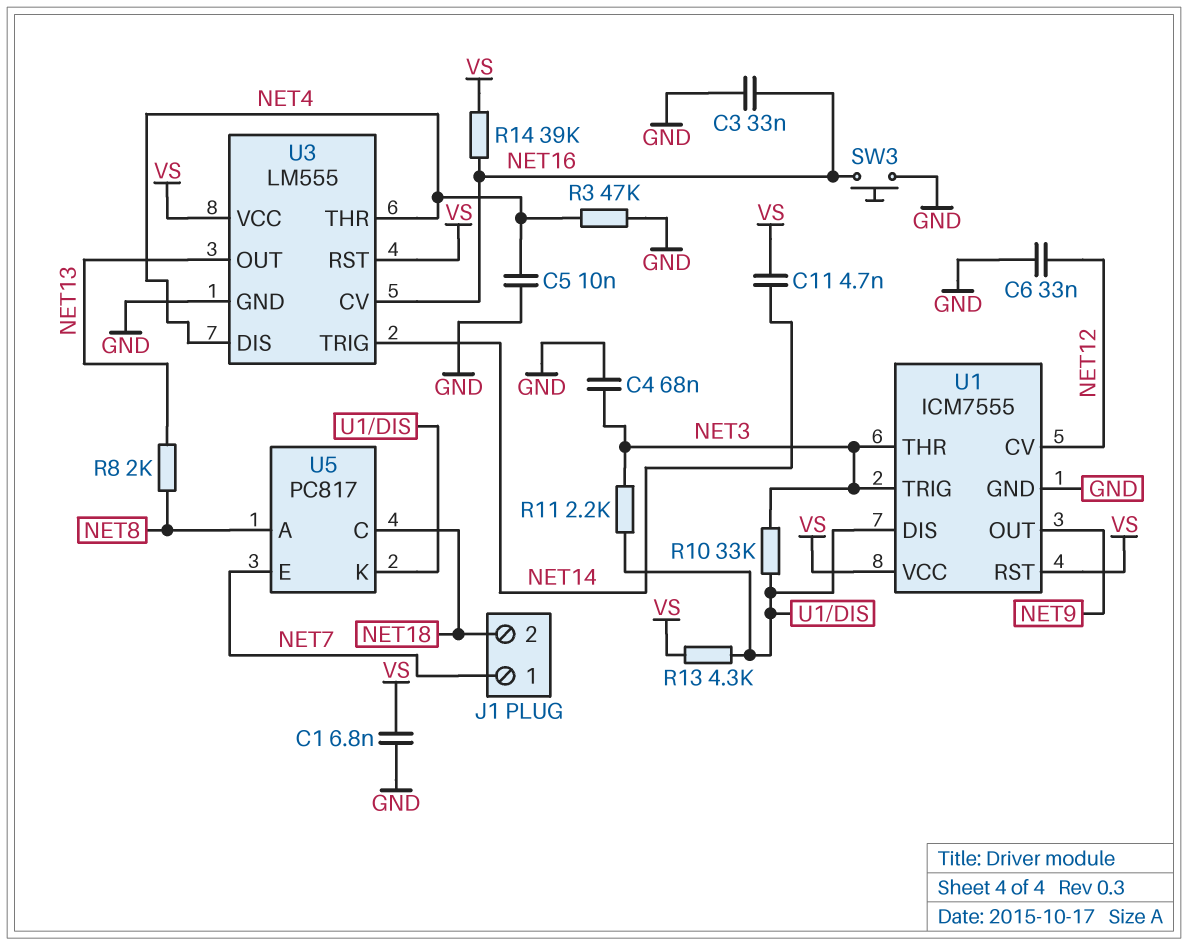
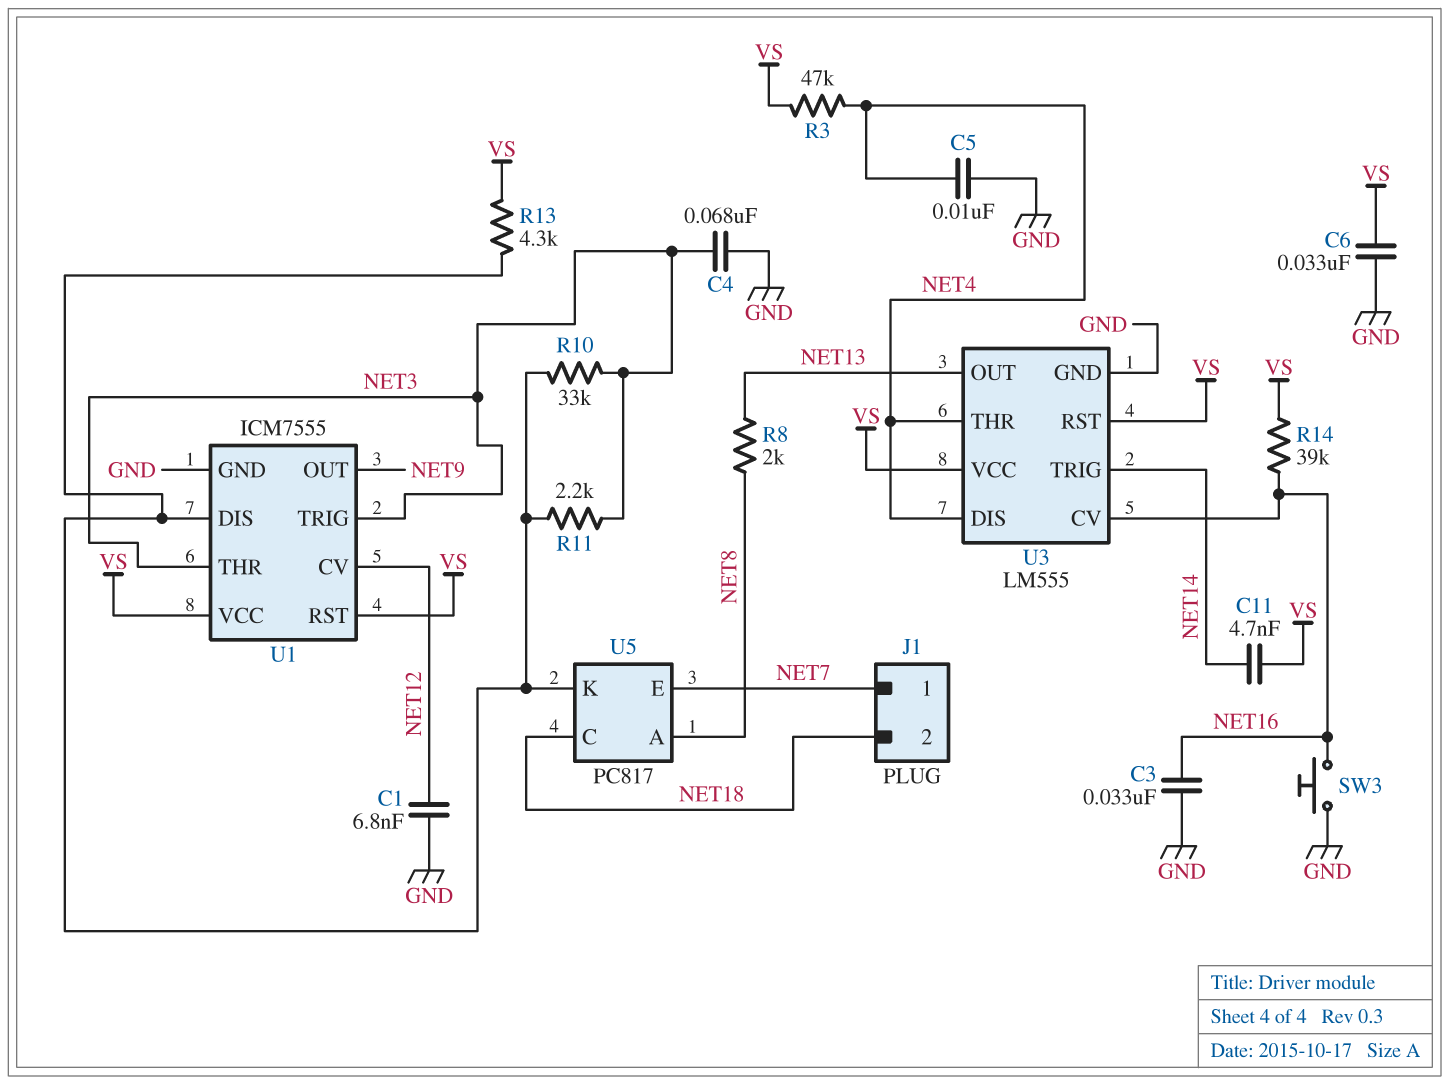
C1: 6.8nF (GND, VS) -> 6.8nF (GND, NET12)
C6: 33nF (GND, NET12) -> 33nF (GND, VS)
R3: 47k (GND, NET4) -> 47k (NET4, VS)

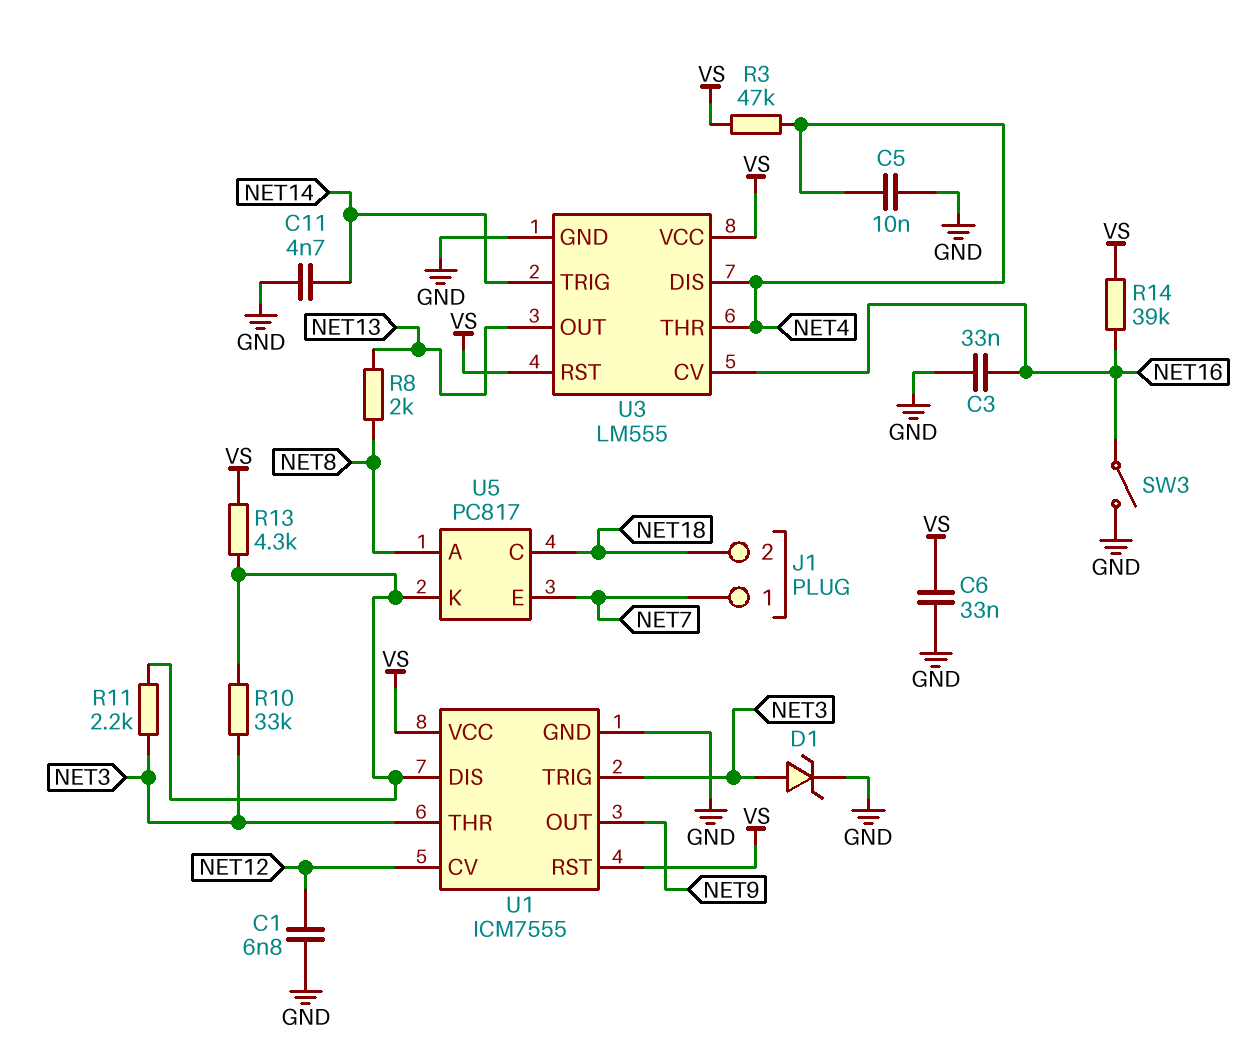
C4: 68nF (GND, NET3) -> none
C11: 4.7nF (NET14, VS) -> 4.7nF (GND, NET14)
D1: none -> zener (A NET3, K GND)
SW3: button (GND, NET16) -> switch (GND, NET16)

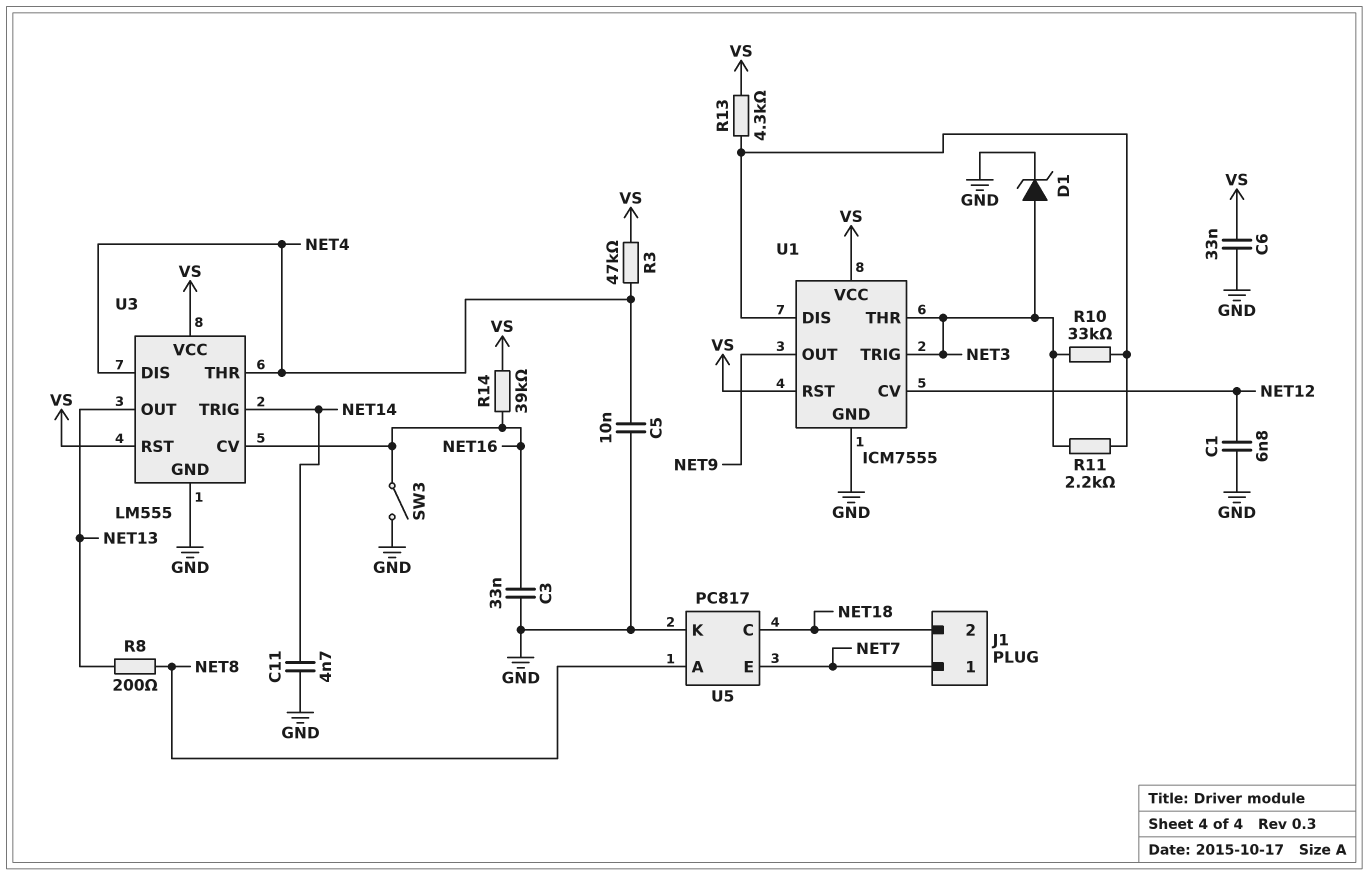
R8: 2k (NET8, NET13) -> 200 (NET8, NET13)
U5 pin K: U1/DIS -> GND

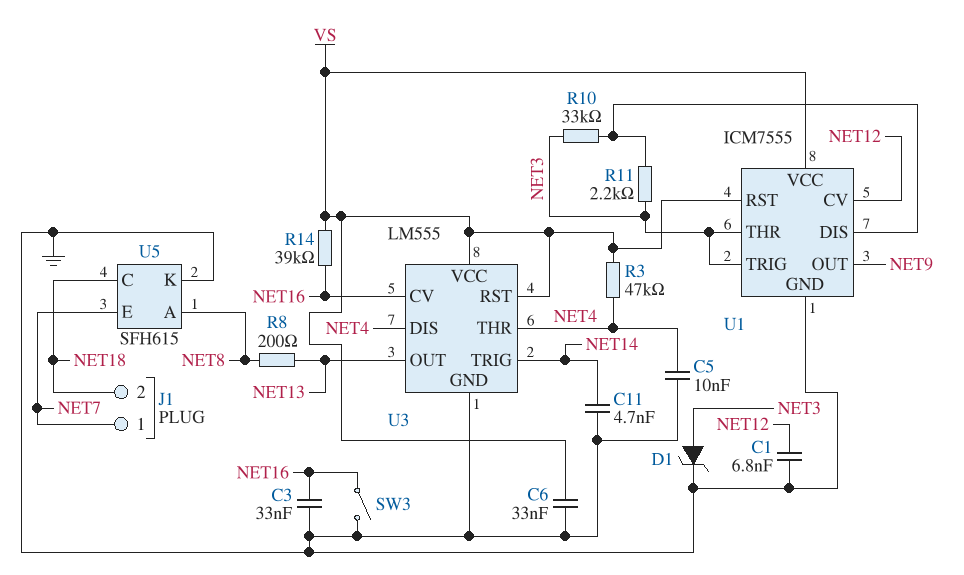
R13: 4.3k (U1/DIS, VS) -> none
U5: PC817 -> SFH615

